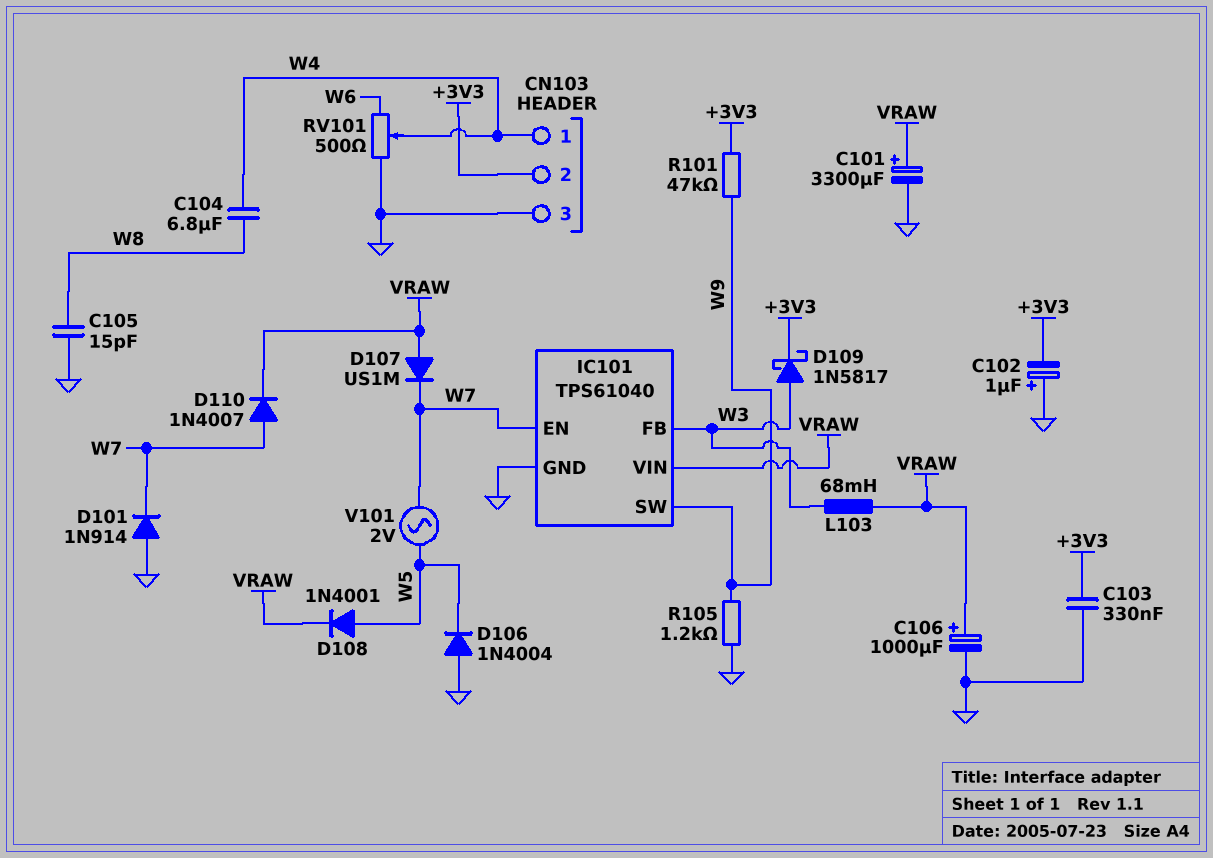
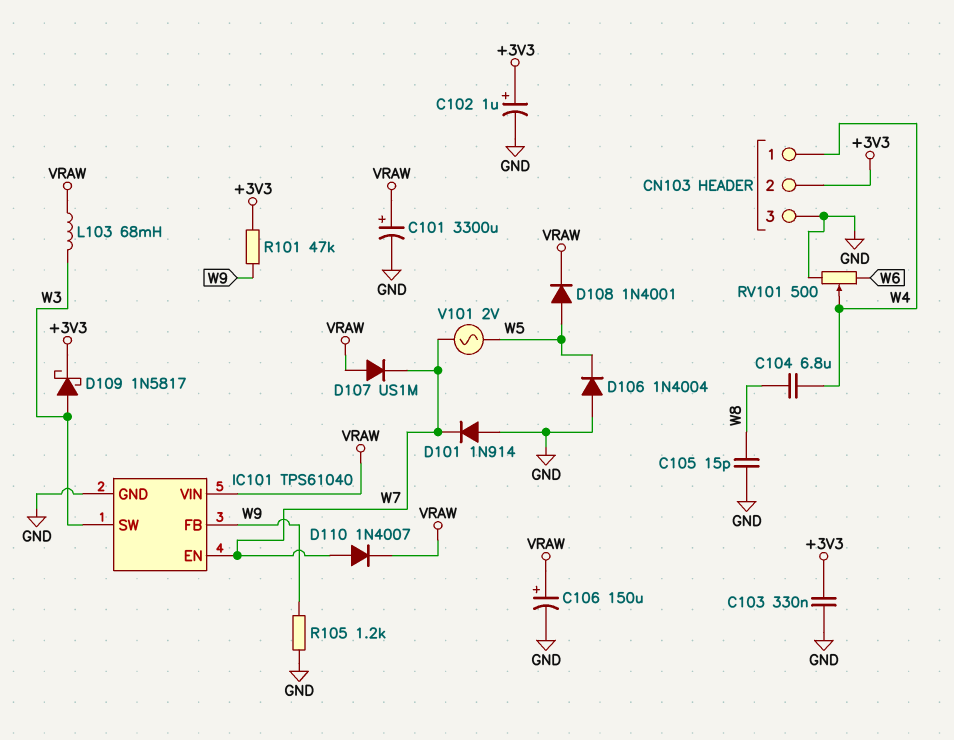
C102: 1uF (plus GND, minus +3V3) -> 1uF (plus +3V3, minus GND)
C106: 1000uF (plus VRAW, minus GND) -> 150uF (plus VRAW, minus GND)
IC101 pin FB: W3 -> W9
IC101 pin SW: W9 -> W3

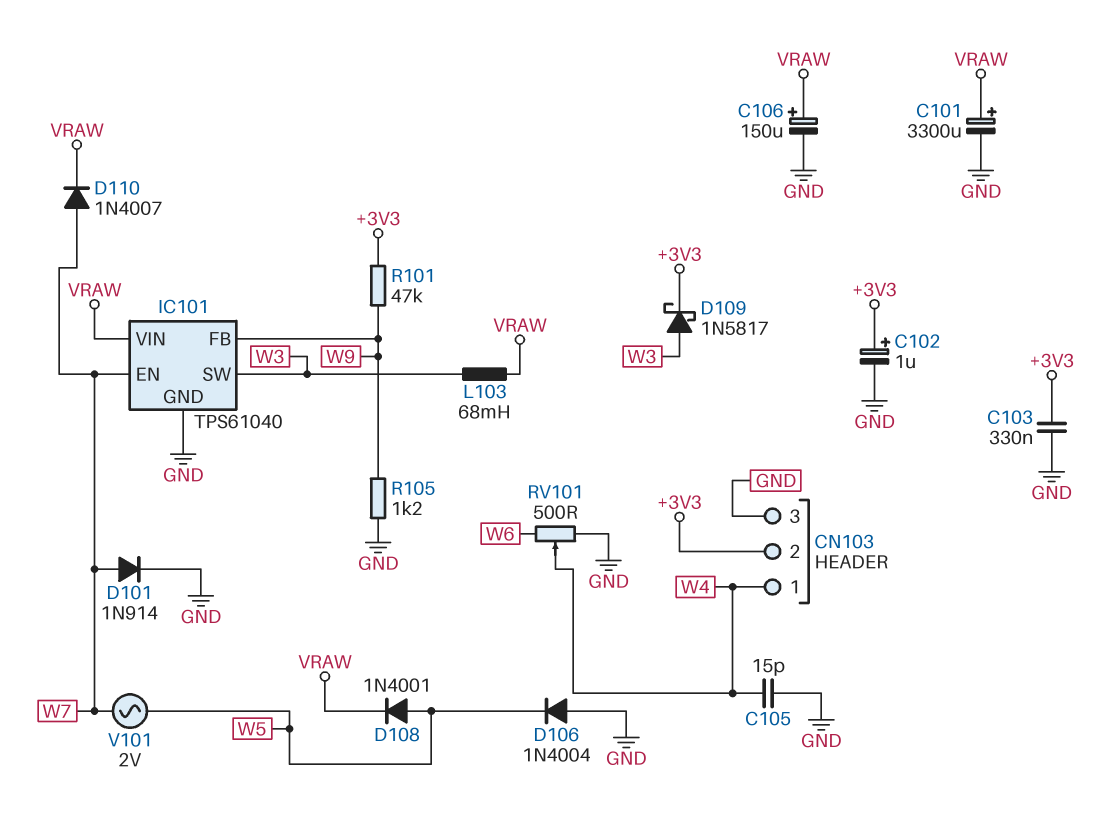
C104: 6.8uF (W4, W8) -> none
C105: 15pF (GND, W8) -> 15pF (GND, W4)
D101: diode 1N914 (A GND, K W7) -> diode 1N914 (A W7, K GND)
D107: diode US1M (A VRAW, K W7) -> none

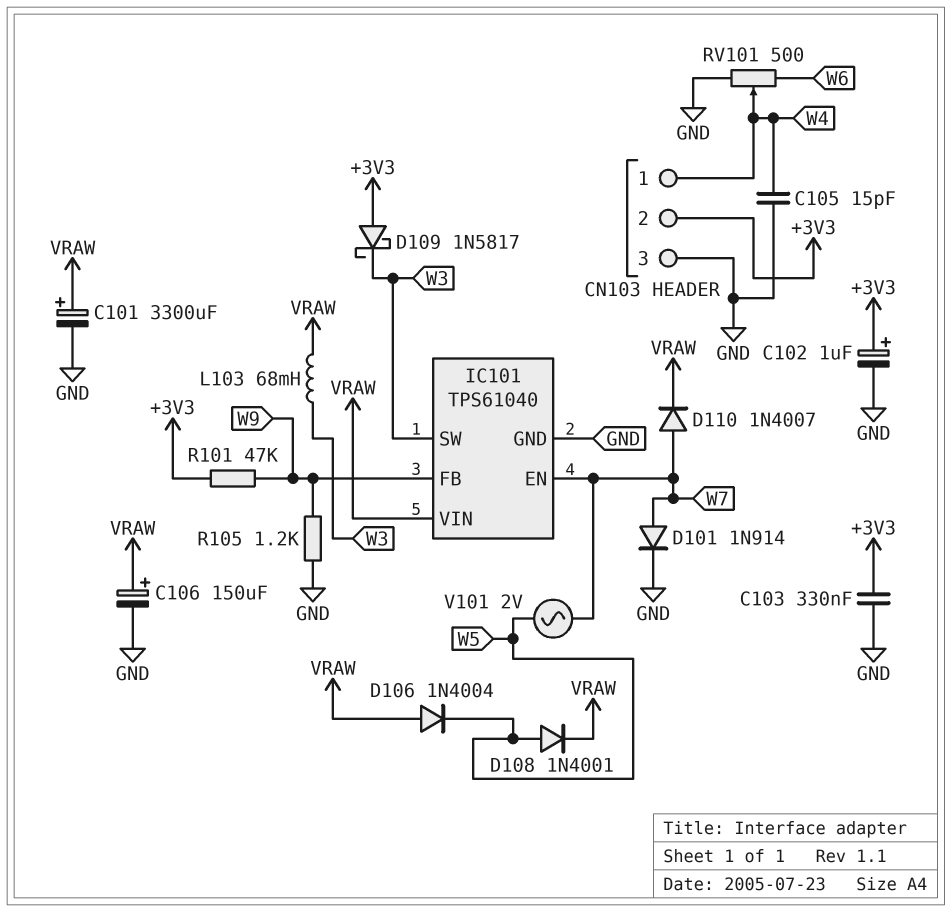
D106: diode 1N4004 (A GND, K W5) -> diode 1N4004 (A VRAW, K W5)
D109: schottky 1N5817 (A W3, K +3V3) -> schottky 1N5817 (A +3V3, K W3)

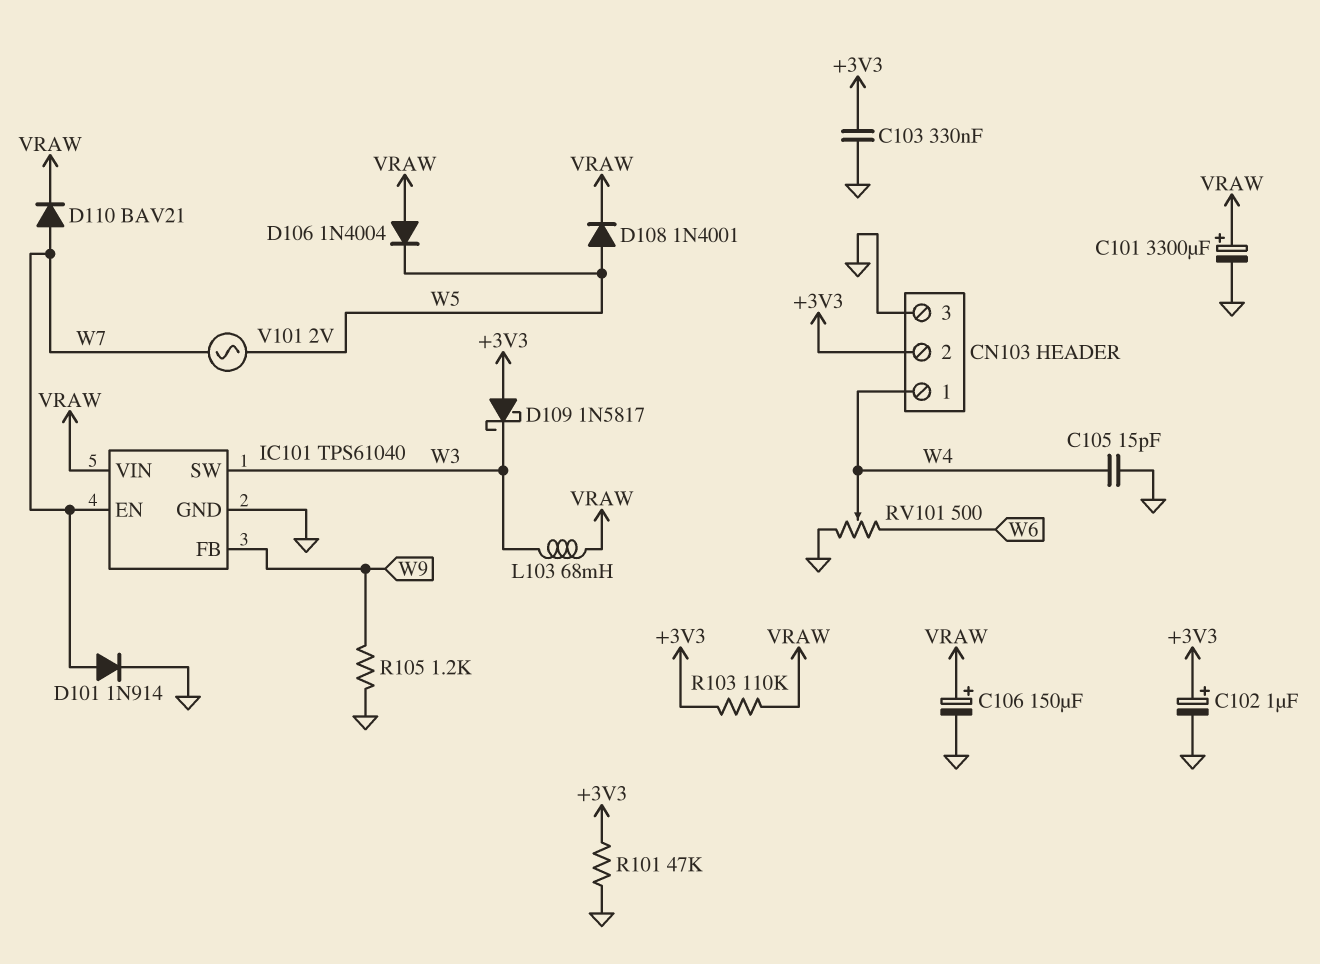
D110: diode 1N4007 (A W7, K VRAW) -> diode BAV21 (A W7, K VRAW)
R101: 47k (+3V3, W9) -> 47k (+3V3, GND)
R103: none -> 110k (+3V3, VRAW)

